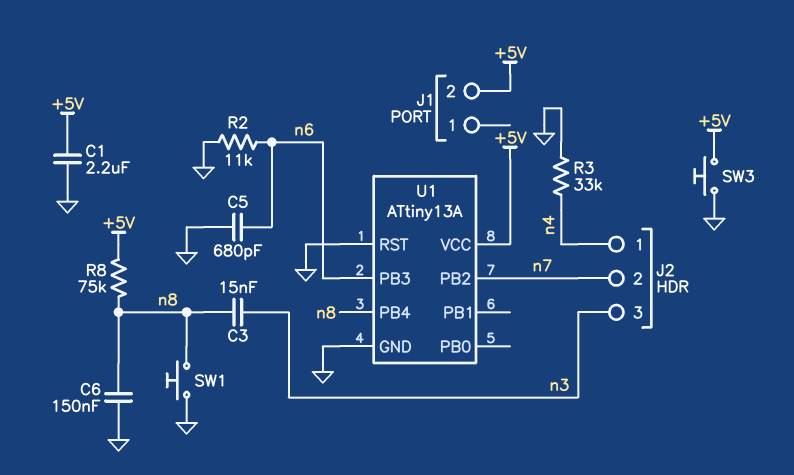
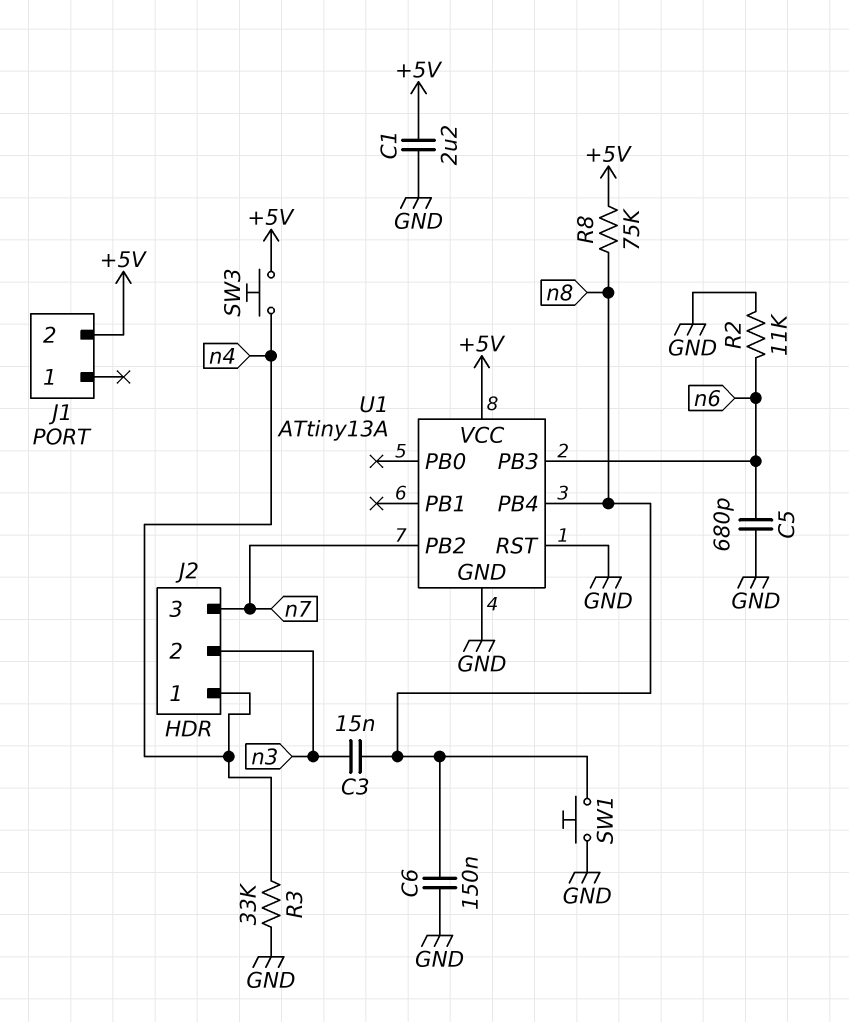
J2 pin 2: n7 -> n3
J2 pin 3: n3 -> n7
SW3: button (+5V, GND) -> button (+5V, n4)

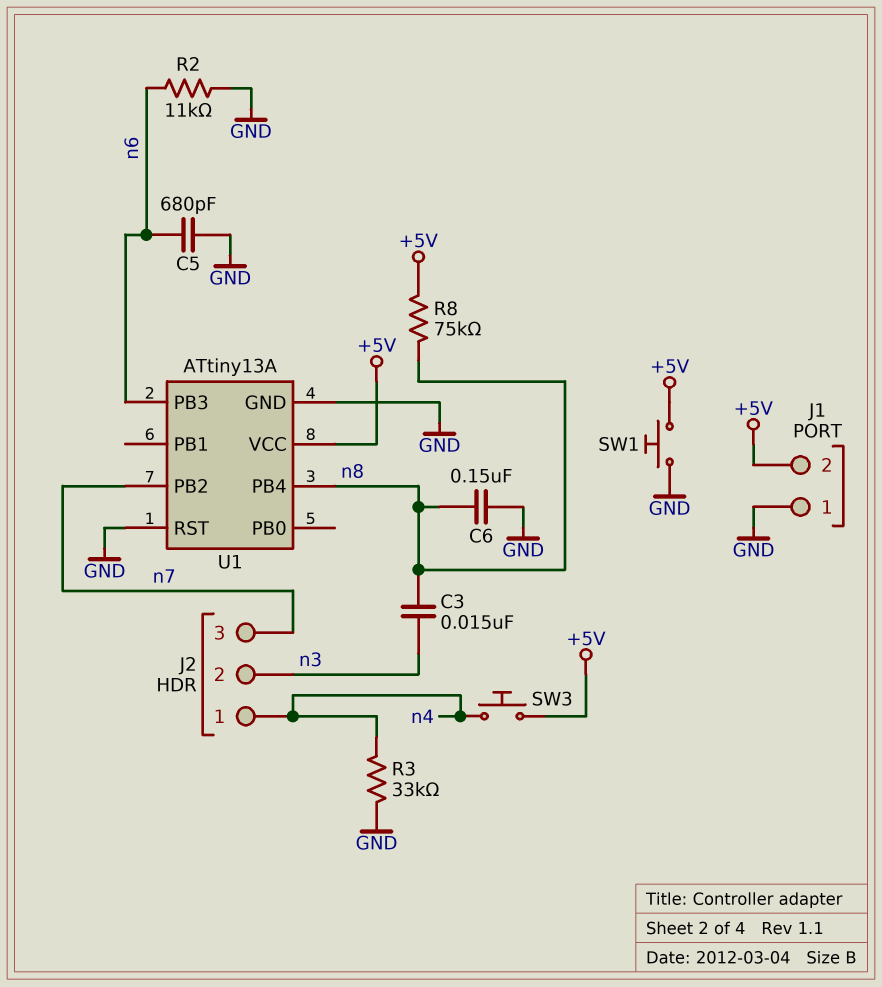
C1: 2.2uF (+5V, GND) -> none
J1 pin 1: none -> GND
SW1: button (GND, n8) -> button (+5V, GND)

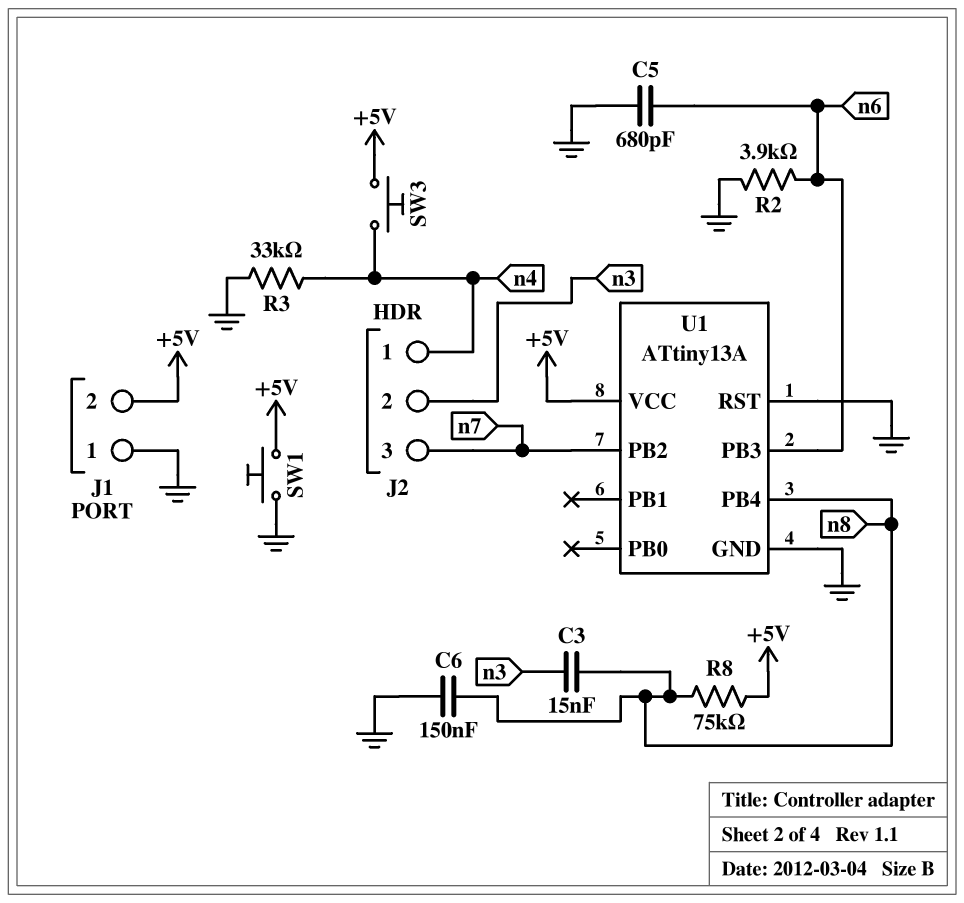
R2: 11k (GND, n6) -> 3.9k (GND, n6)

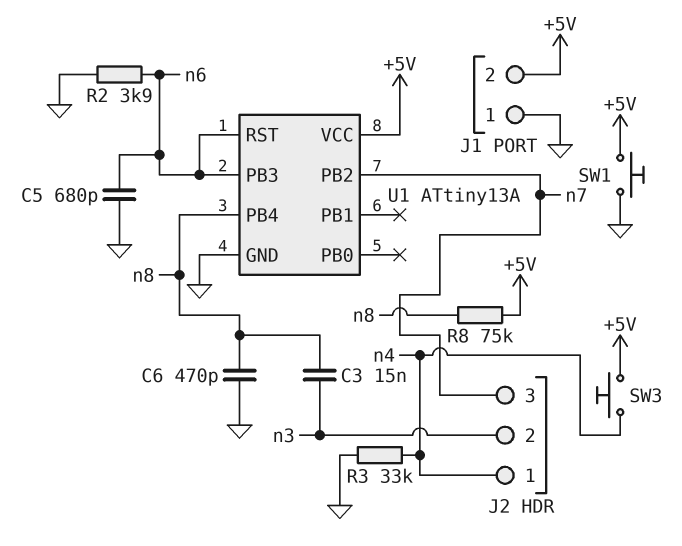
C6: 150nF (GND, n8) -> 470pF (GND, n8)
U1 pin RST: GND -> n6

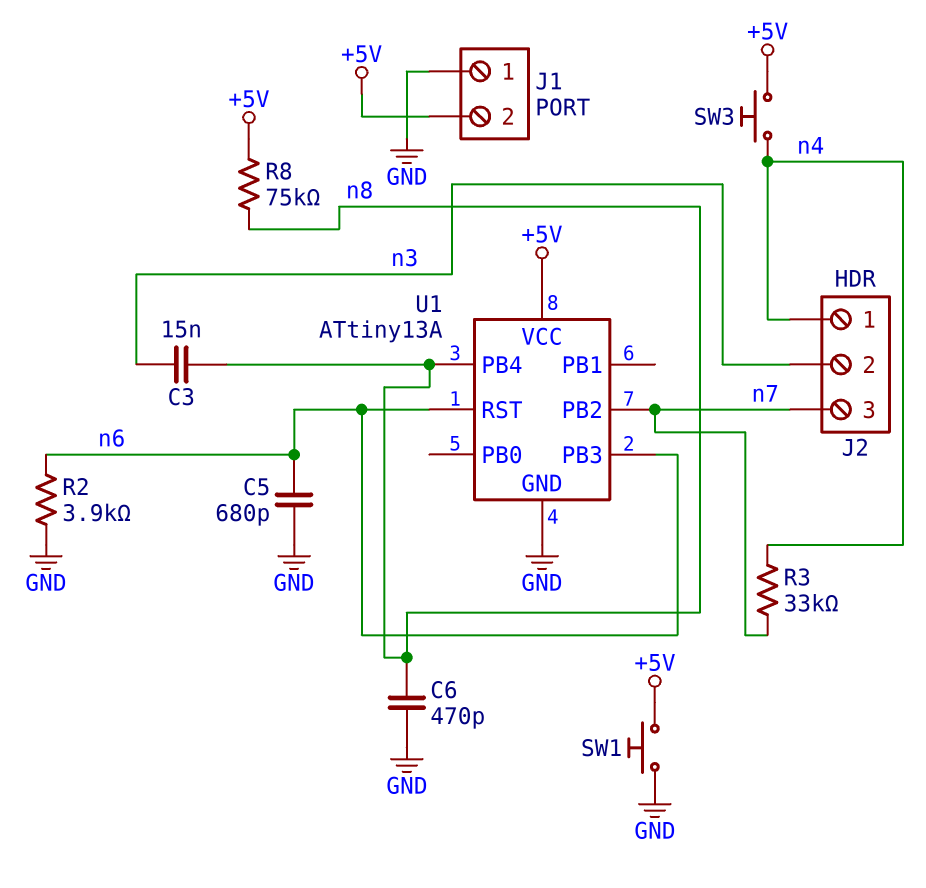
R3: 33k (GND, n4) -> 33k (n4, n7)

